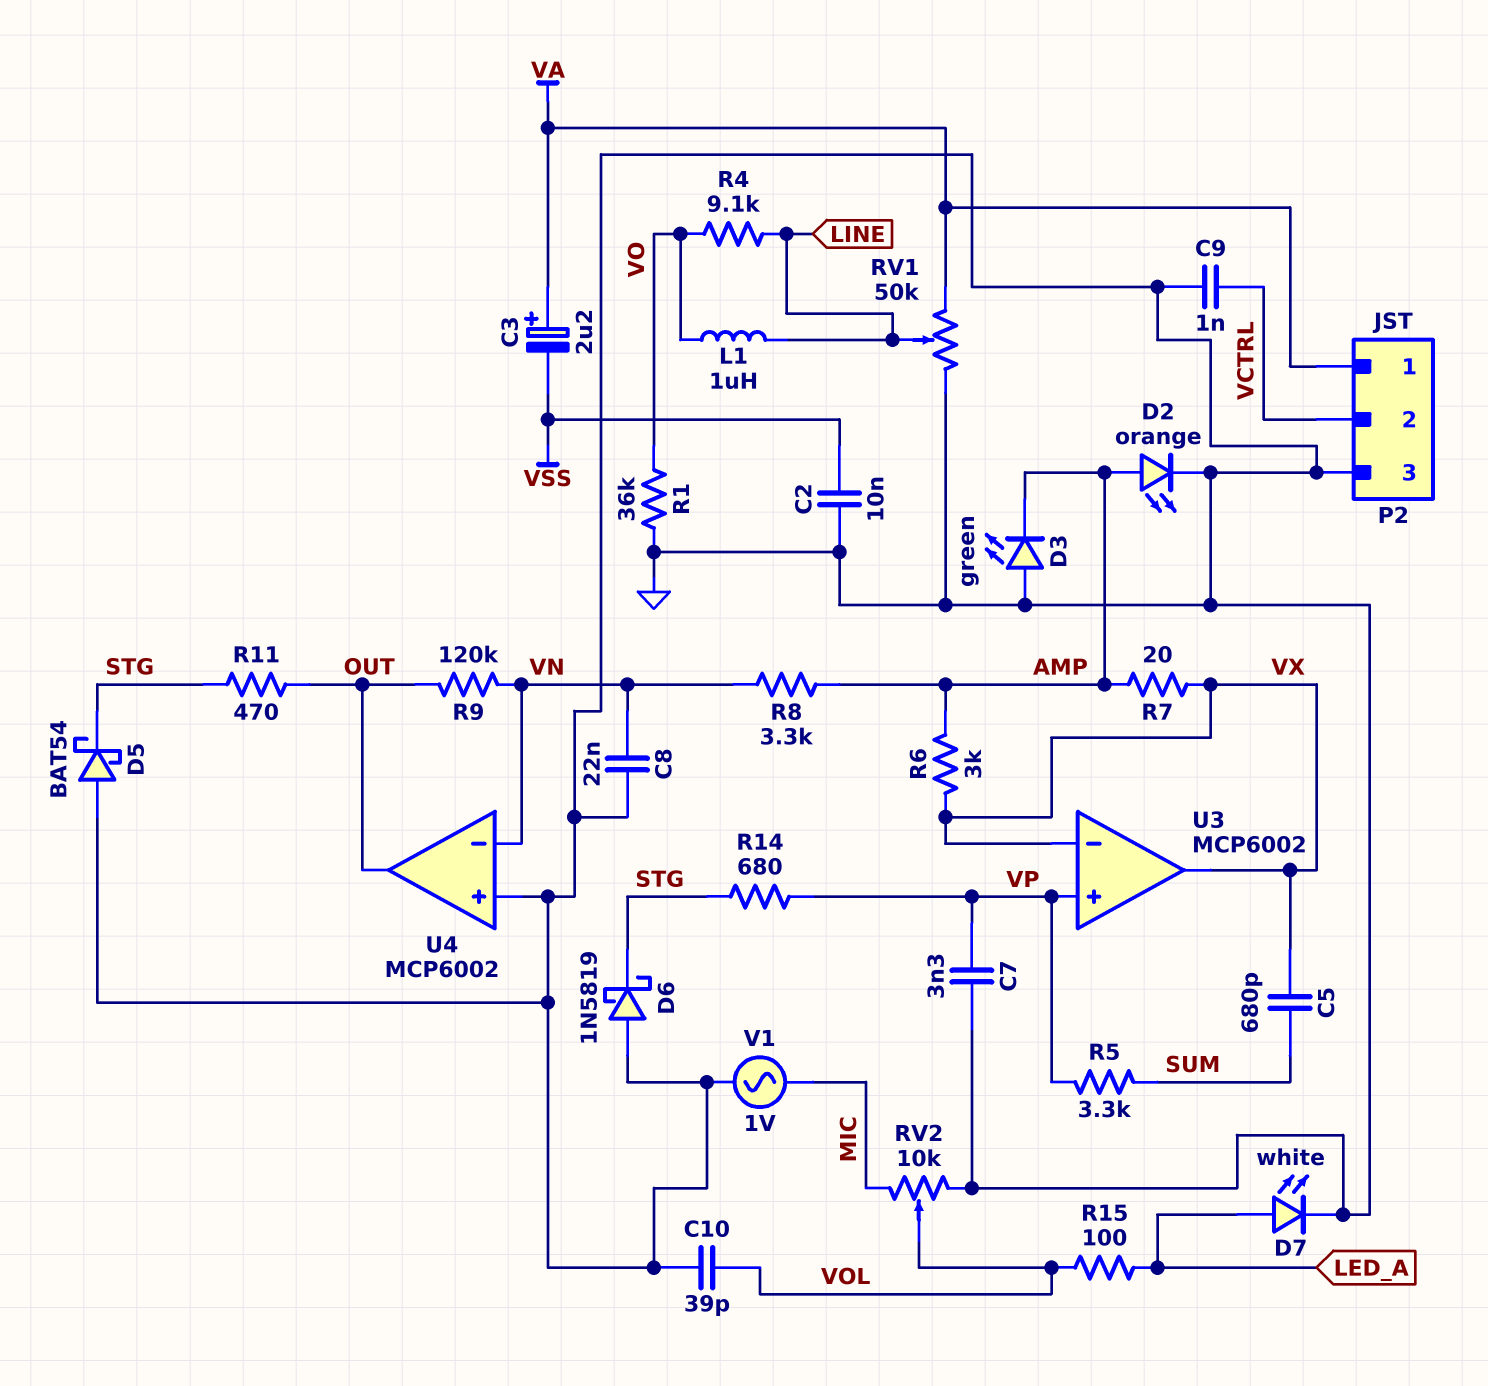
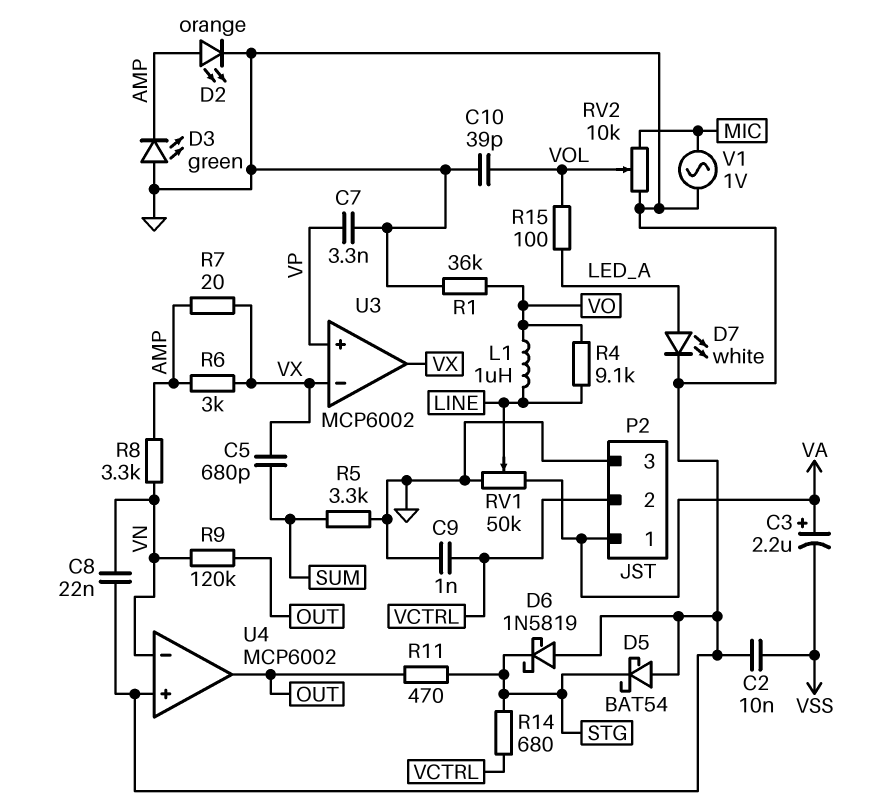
R5: 3.3k (SUM, VP) -> 3.3k (GND, SUM)
R14: 680 (STG, VP) -> 680 (STG, VCTRL)

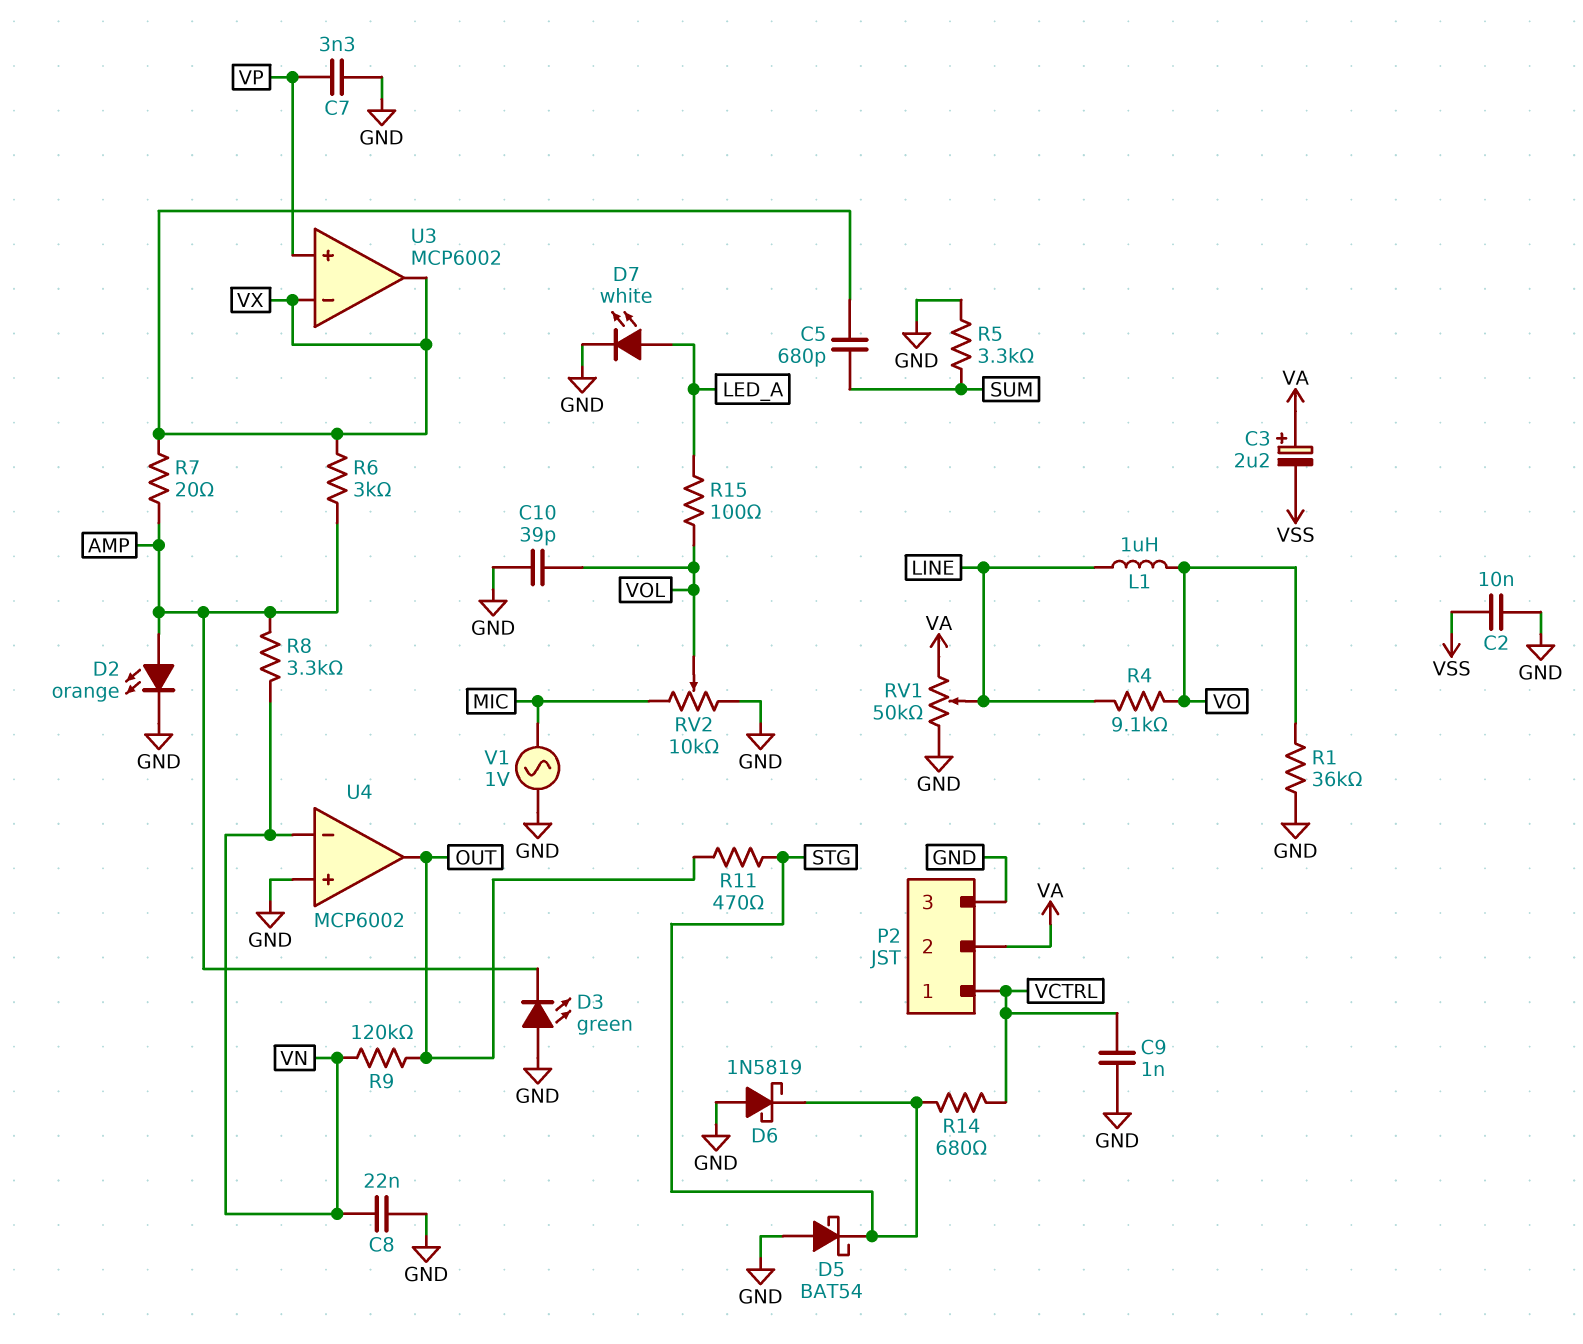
P2 pin 1: VA -> VCTRL
P2 pin 2: VCTRL -> VA

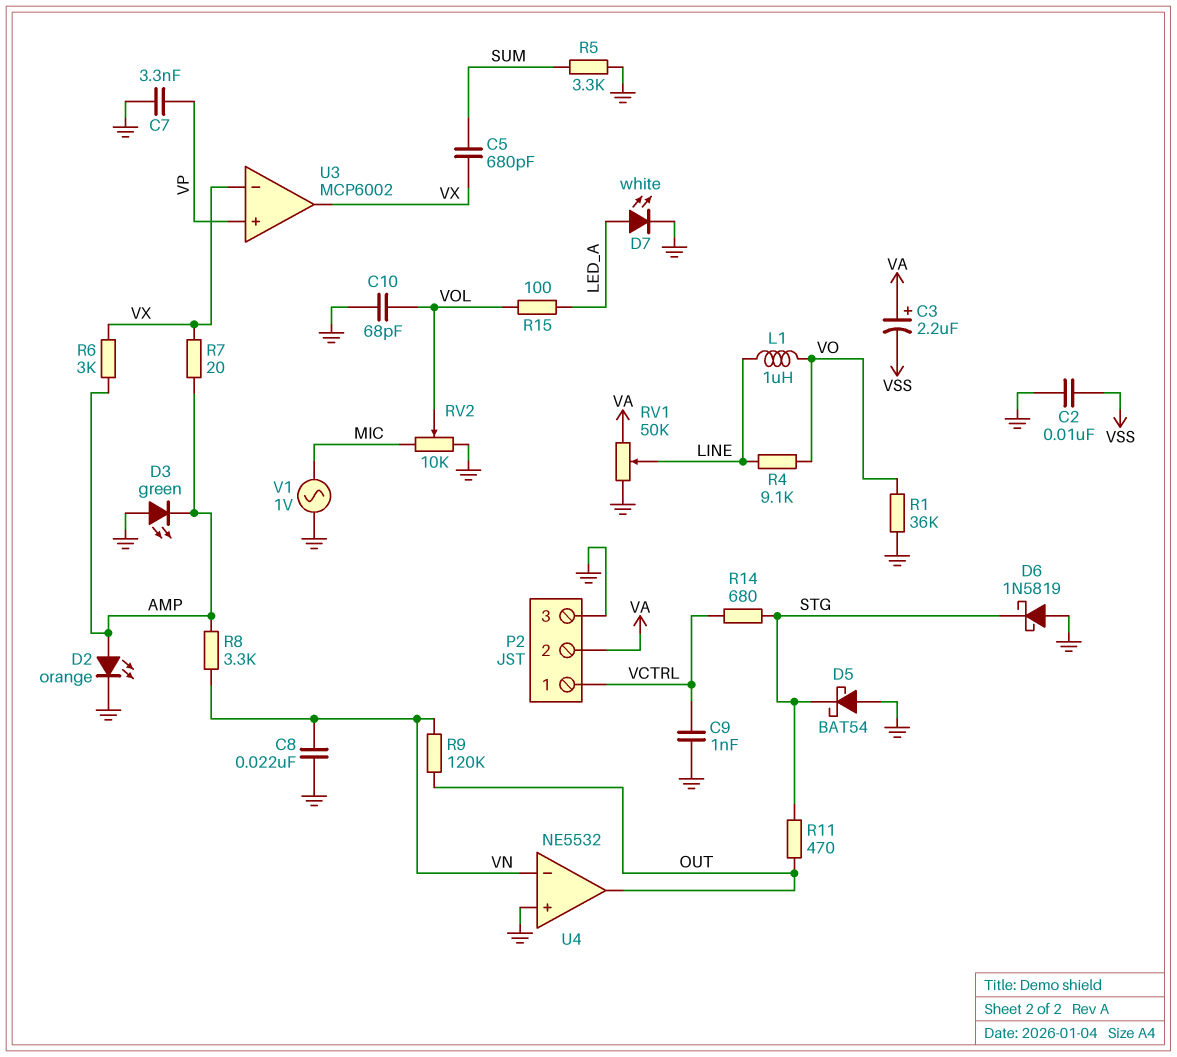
C10: 39pF (GND, VOL) -> 68pF (GND, VOL)
U4: MCP6002 -> NE5532

